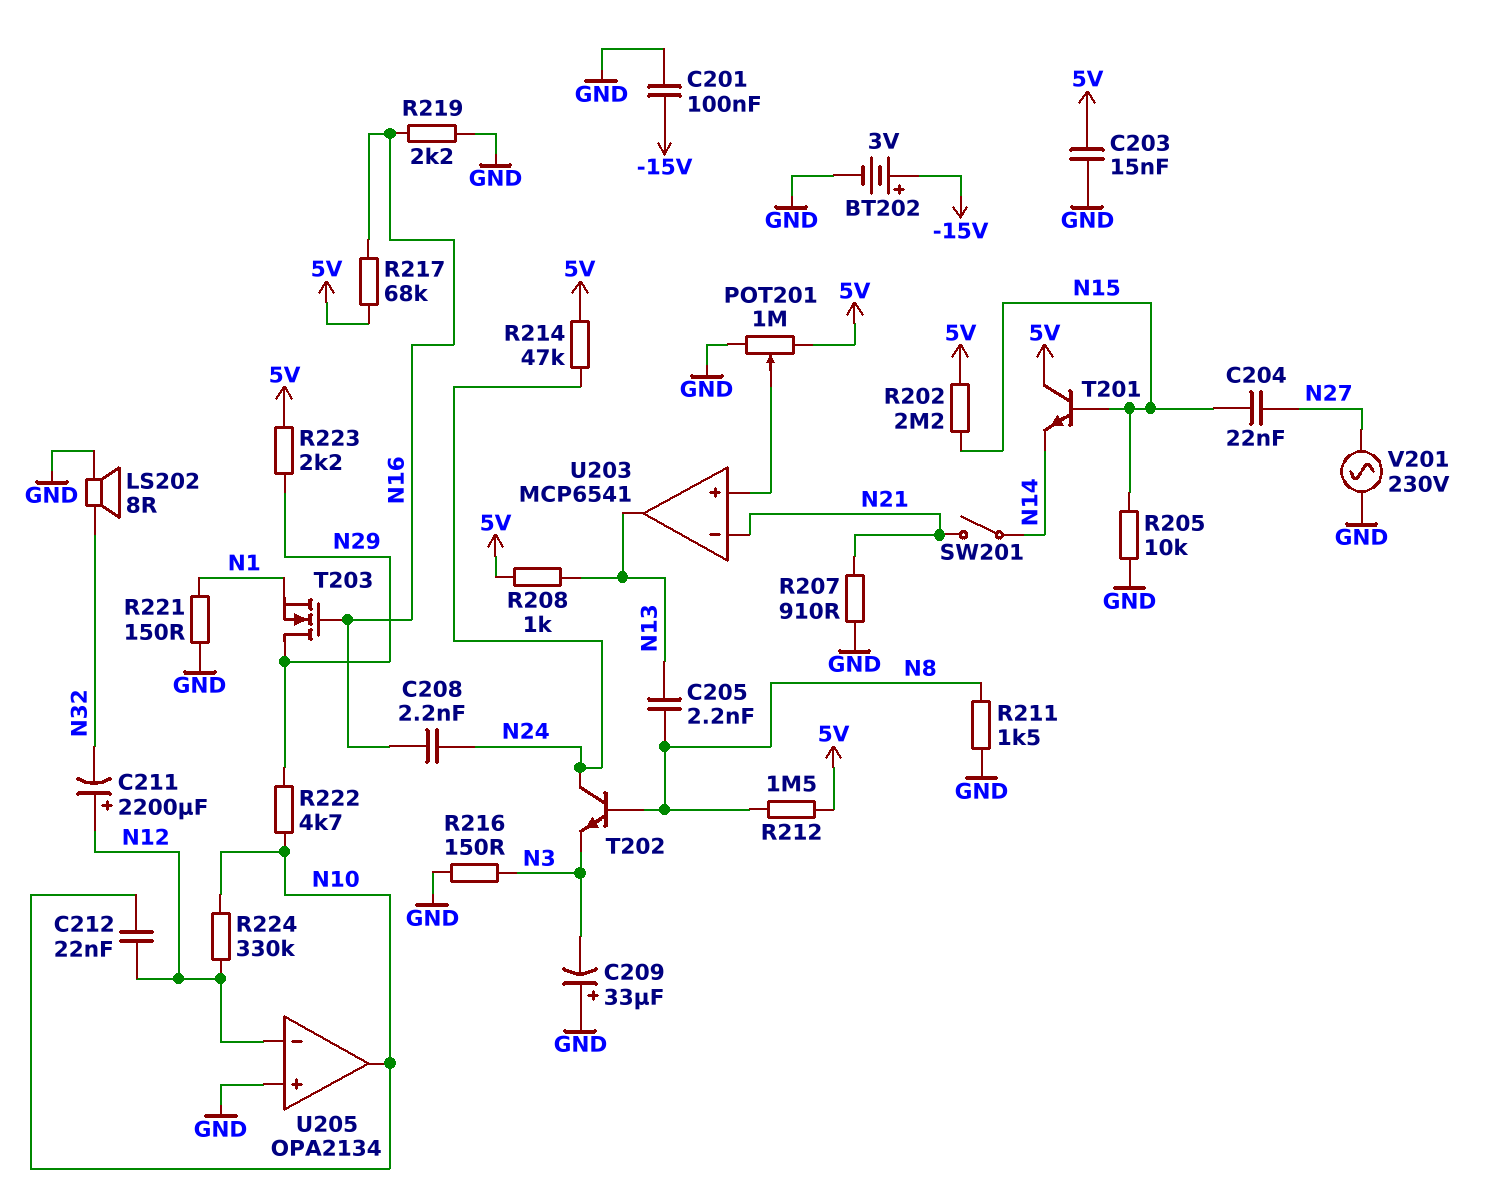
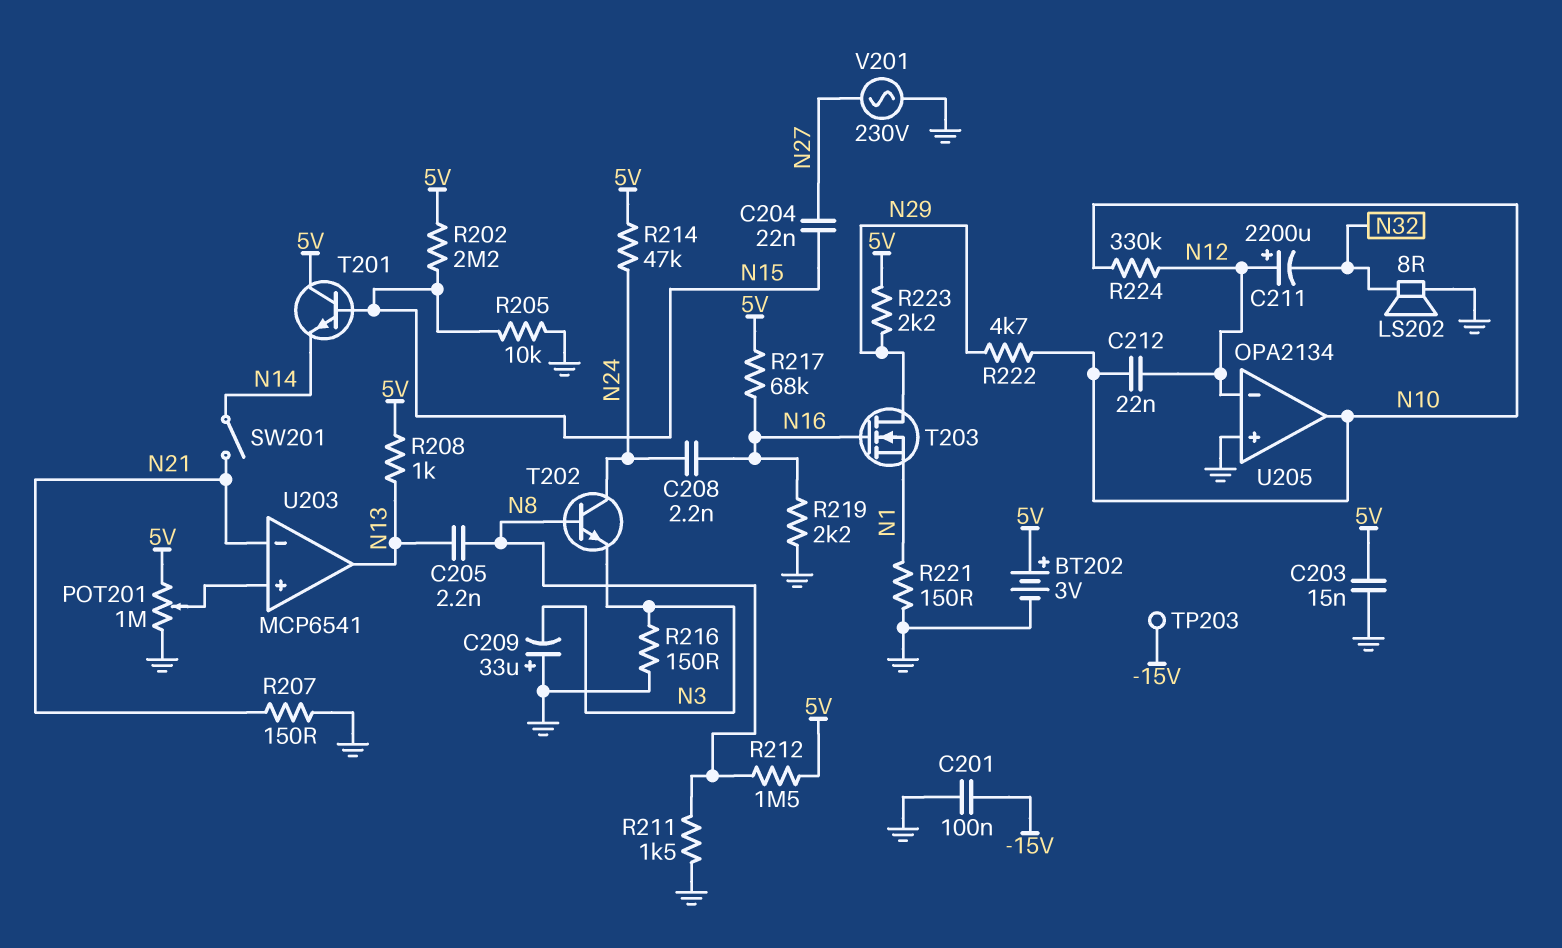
BT202: 3V (plus -15V, minus GND) -> 3V (plus 5V, minus GND)
R207: 910 (GND, N21) -> 150 (GND, N21)
TP203: none -> test point (-15V)

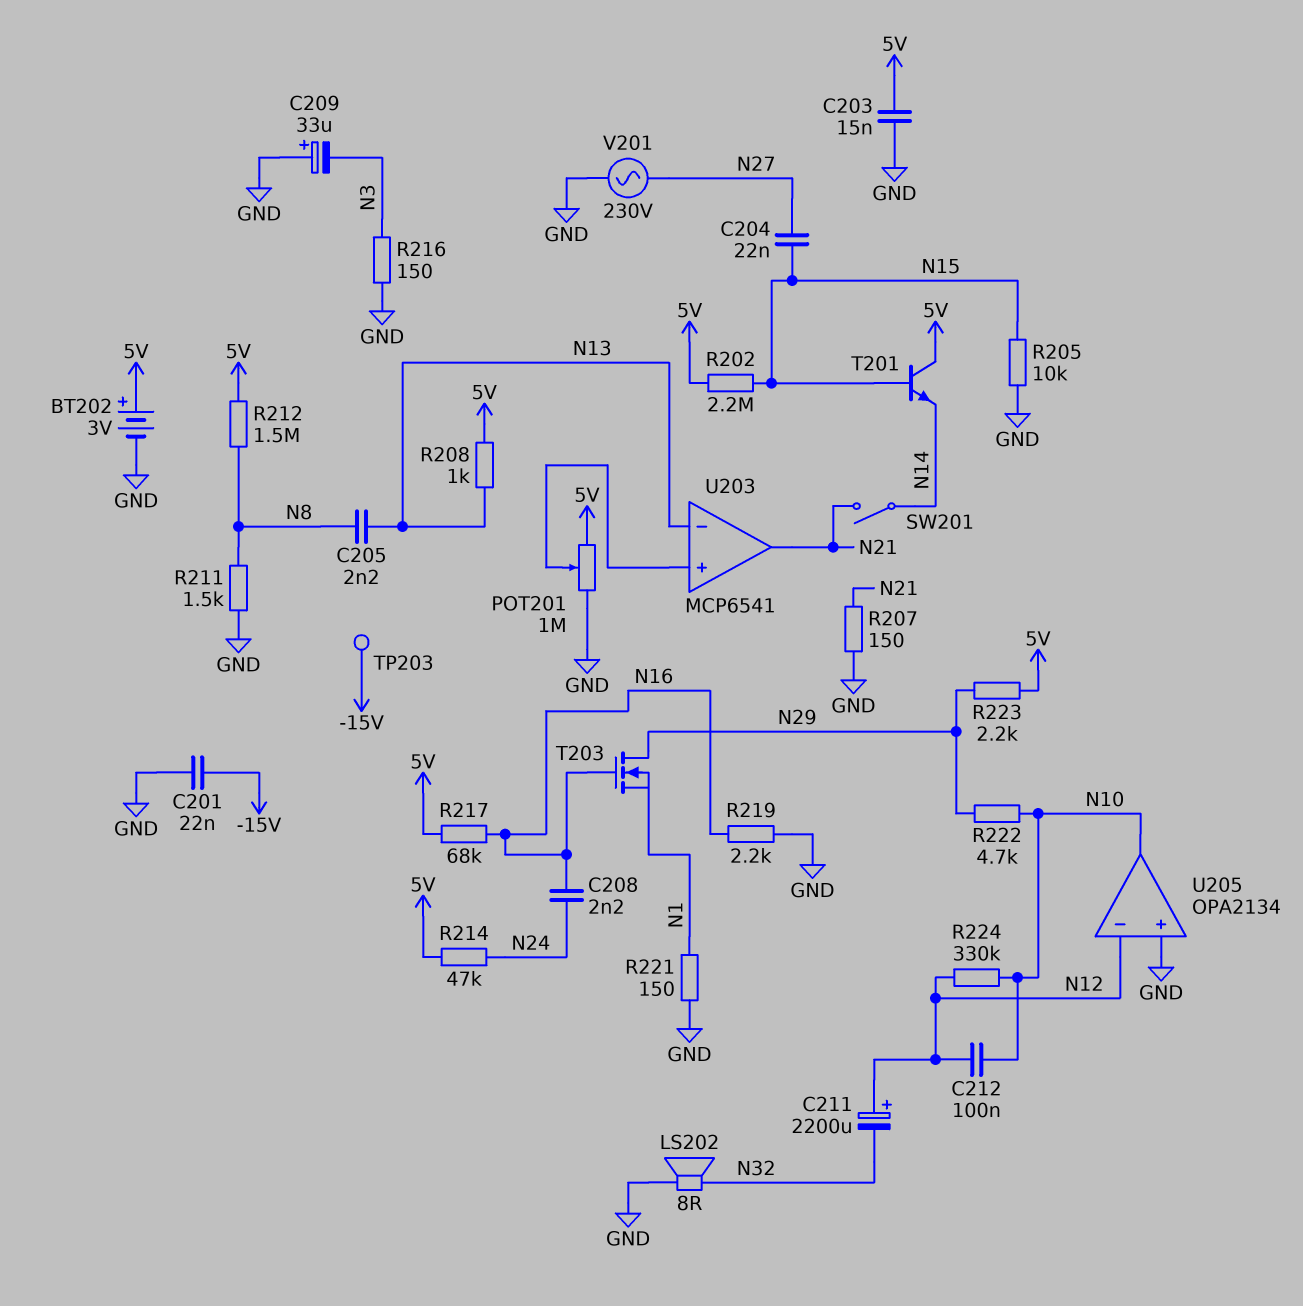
C201: 100nF (-15V, GND) -> 22nF (-15V, GND)
C212: 22nF (N10, N12) -> 100nF (N10, N12)
T202: NPN (B N8, C N24, E N3) -> none
U203 pin in-: N21 -> N13
U203 pin out: N13 -> N21

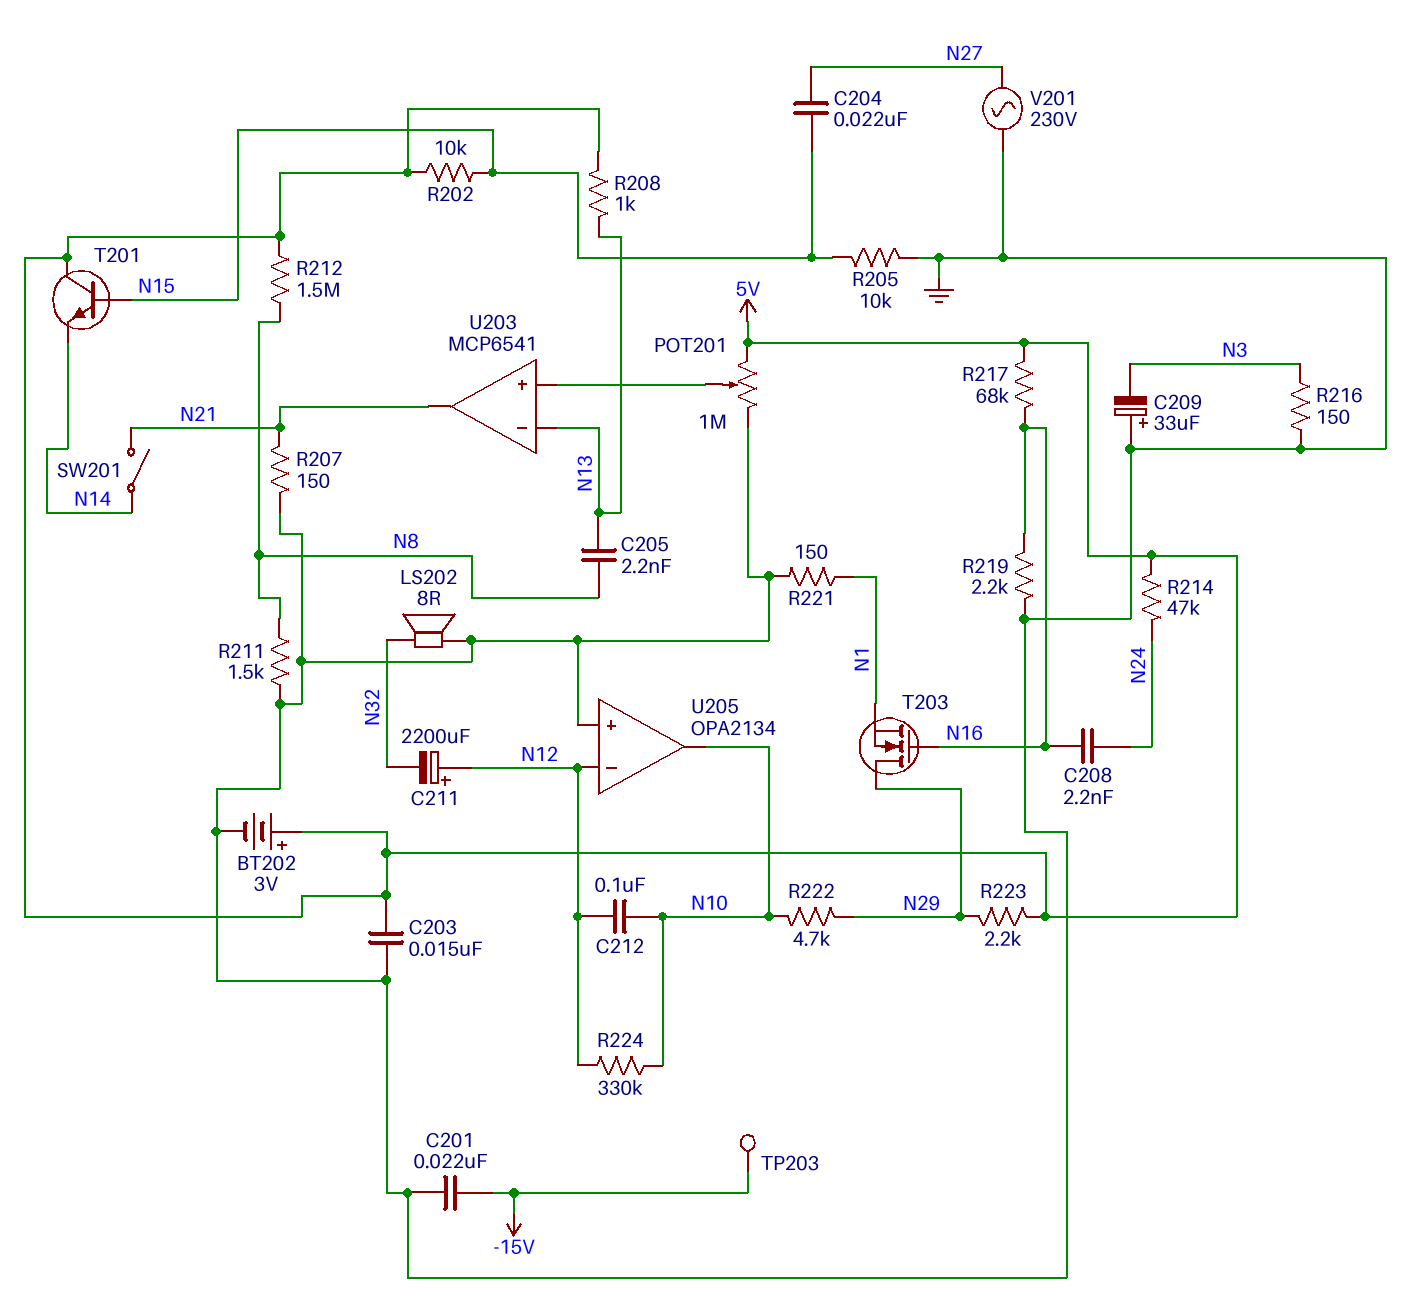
R202: 2.2M (5V, N15) -> 10k (5V, N15)

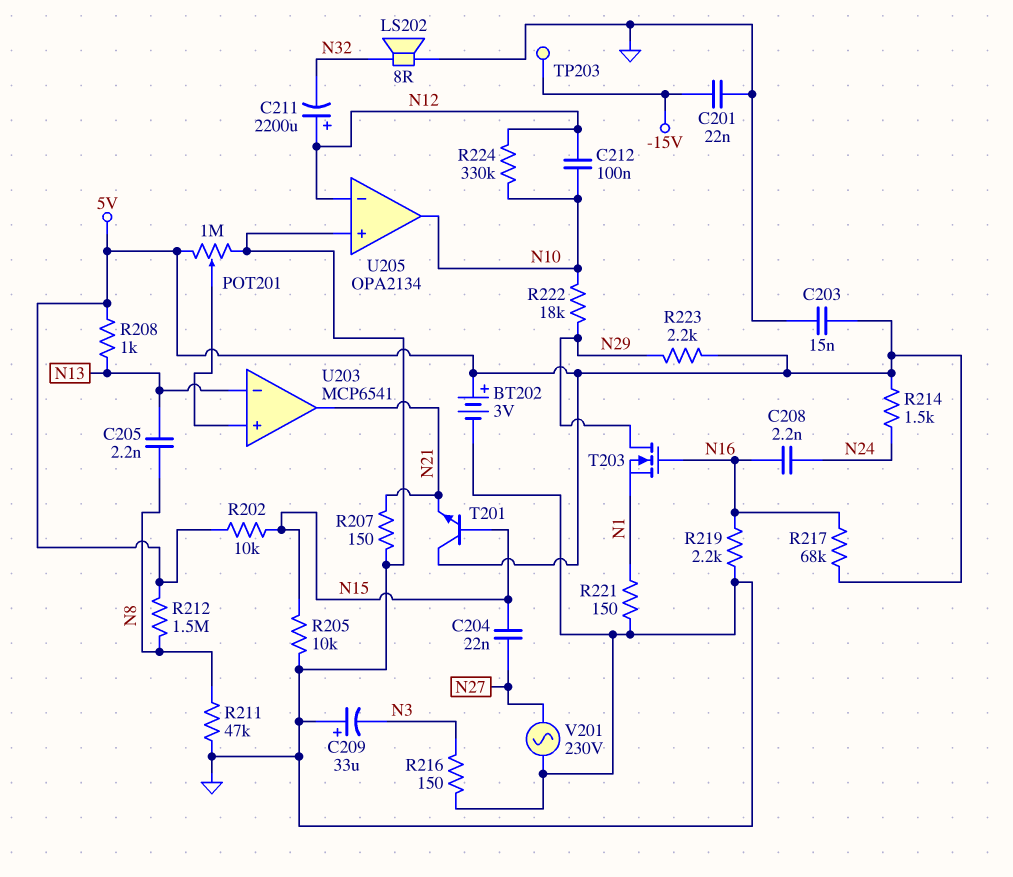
R211: 1.5k (GND, N8) -> 47k (GND, N8)
R214: 47k (5V, N24) -> 1.5k (5V, N24)
R222: 4.7k (N10, N29) -> 18k (N10, N29)
SW201: switch (N14, N21) -> none
T201: NPN (B N15, C 5V, E N14) -> NPN (B N15, C 5V, E N21)

